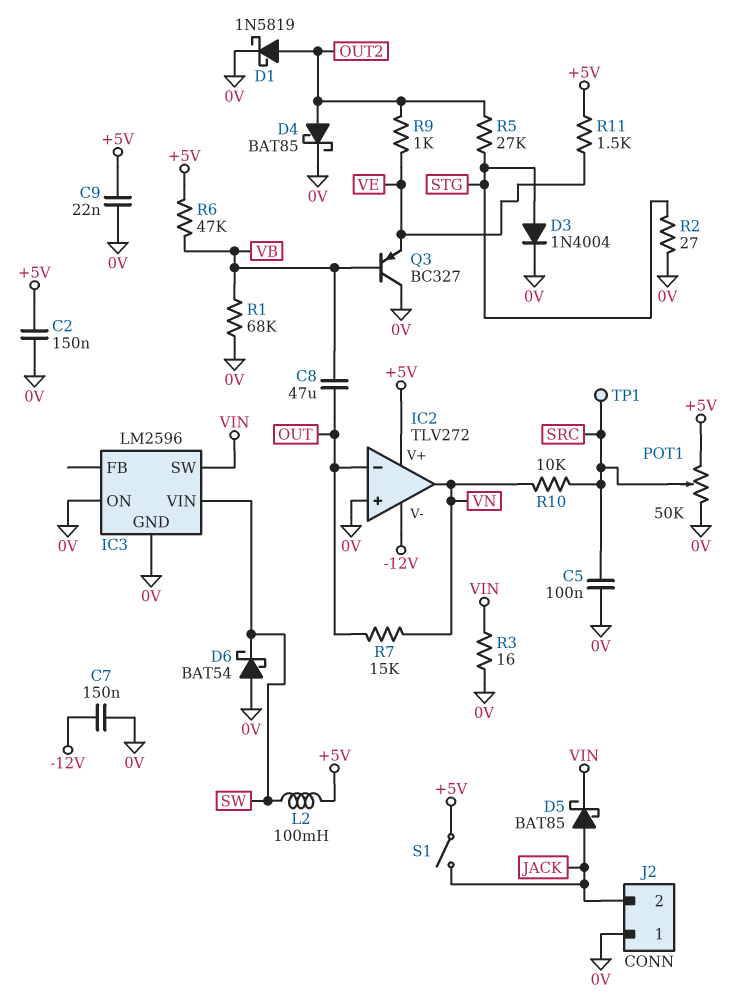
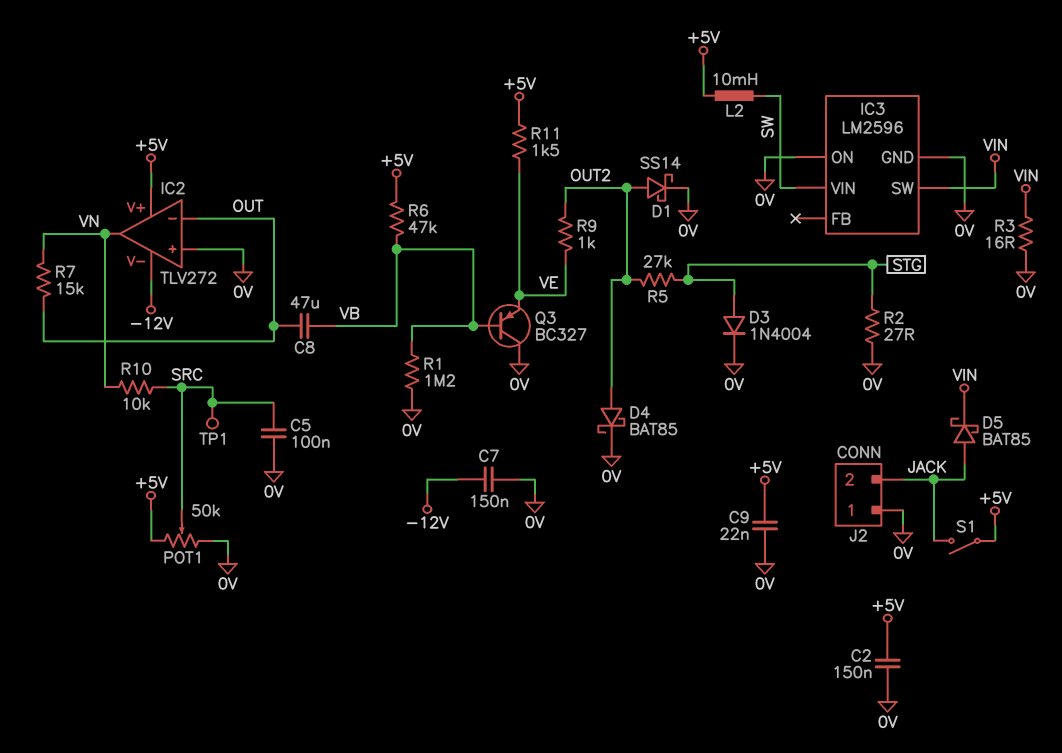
D1: schottky 1N5819 (A OUT2, K 0V) -> schottky SS14 (A OUT2, K 0V)
D6: schottky BAT54 (A 0V, K SW) -> none
L2: 100mH (+5V, SW) -> 10mH (+5V, SW)
R1: 68k (0V, VB) -> 1.2M (0V, VB)

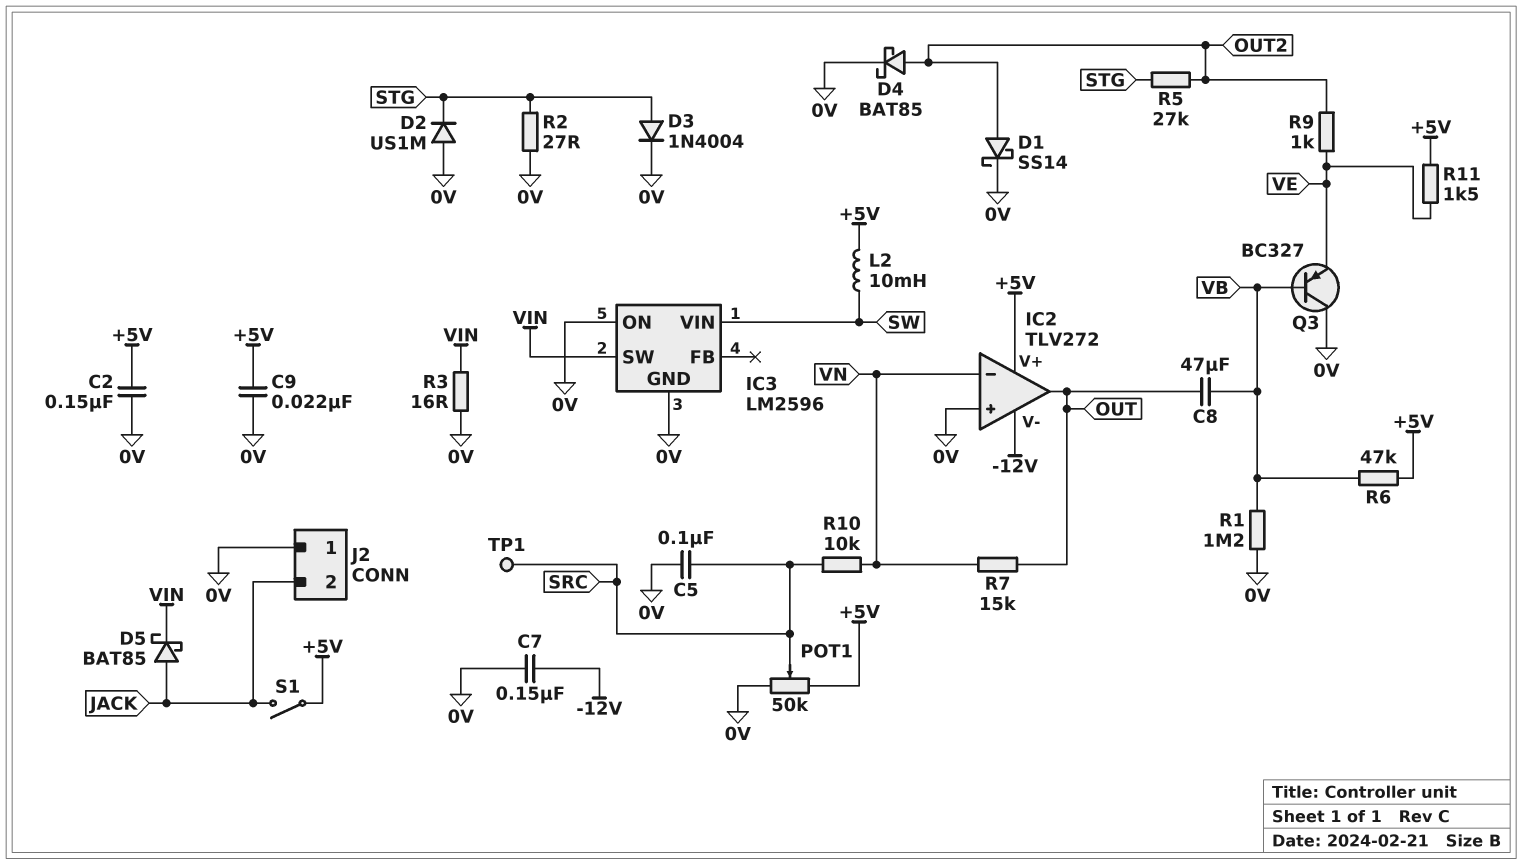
D2: none -> diode US1M (A 0V, K STG)
IC2 pin in-: OUT -> VN
IC2 pin out: VN -> OUT

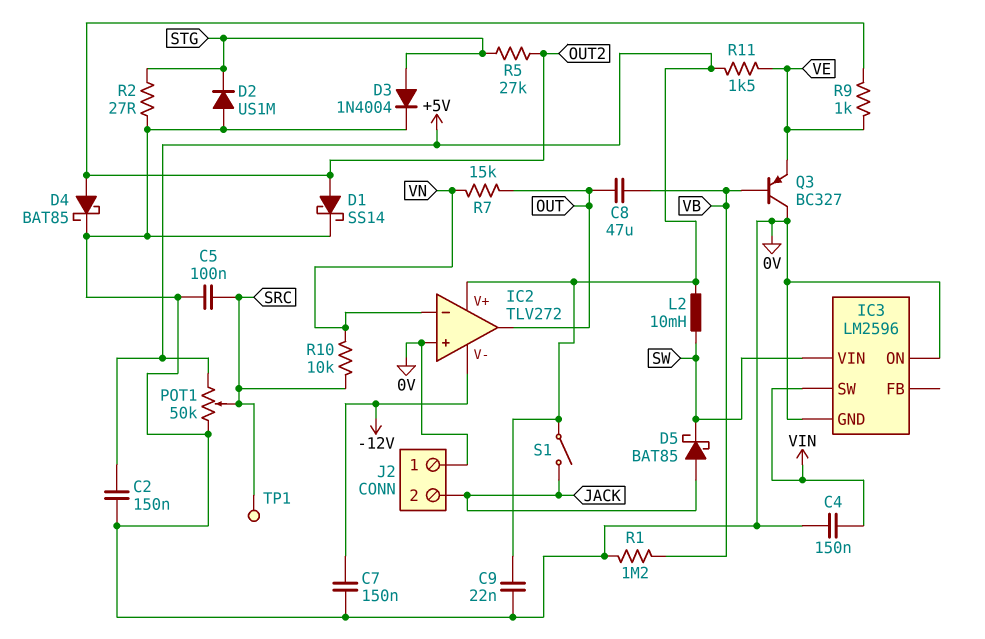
C4: none -> 150nF (0V, VIN)
D5: schottky BAT85 (A JACK, K VIN) -> schottky BAT85 (A JACK, K SW)
R3: 16 (0V, VIN) -> none
R6: 47k (+5V, VB) -> none

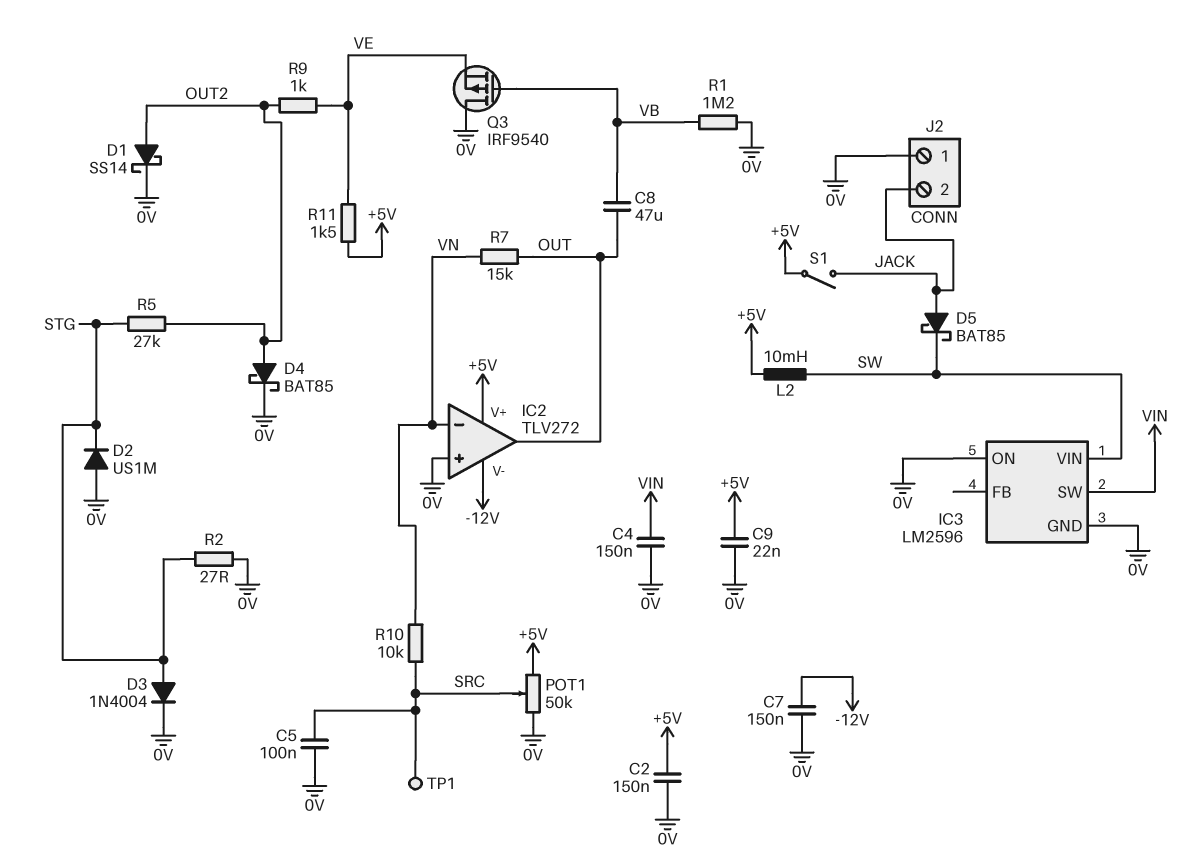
Q3: PNP BC327 (B VB, C 0V, E VE) -> PMOS IRF9540 (G VB, D 0V, S VE)

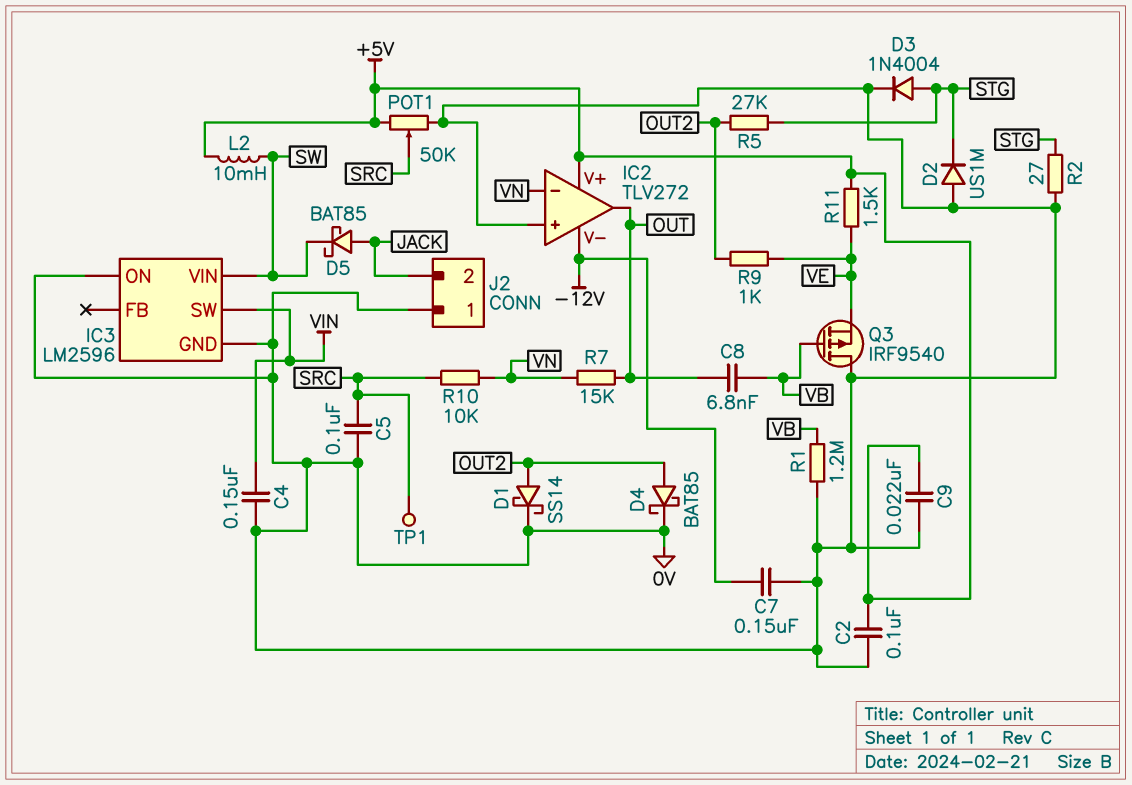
C2: 150nF (+5V, 0V) -> 100nF (+5V, 0V)
C8: 47uF (OUT, VB) -> 6.8nF (OUT, VB)
S1: switch (+5V, JACK) -> none

